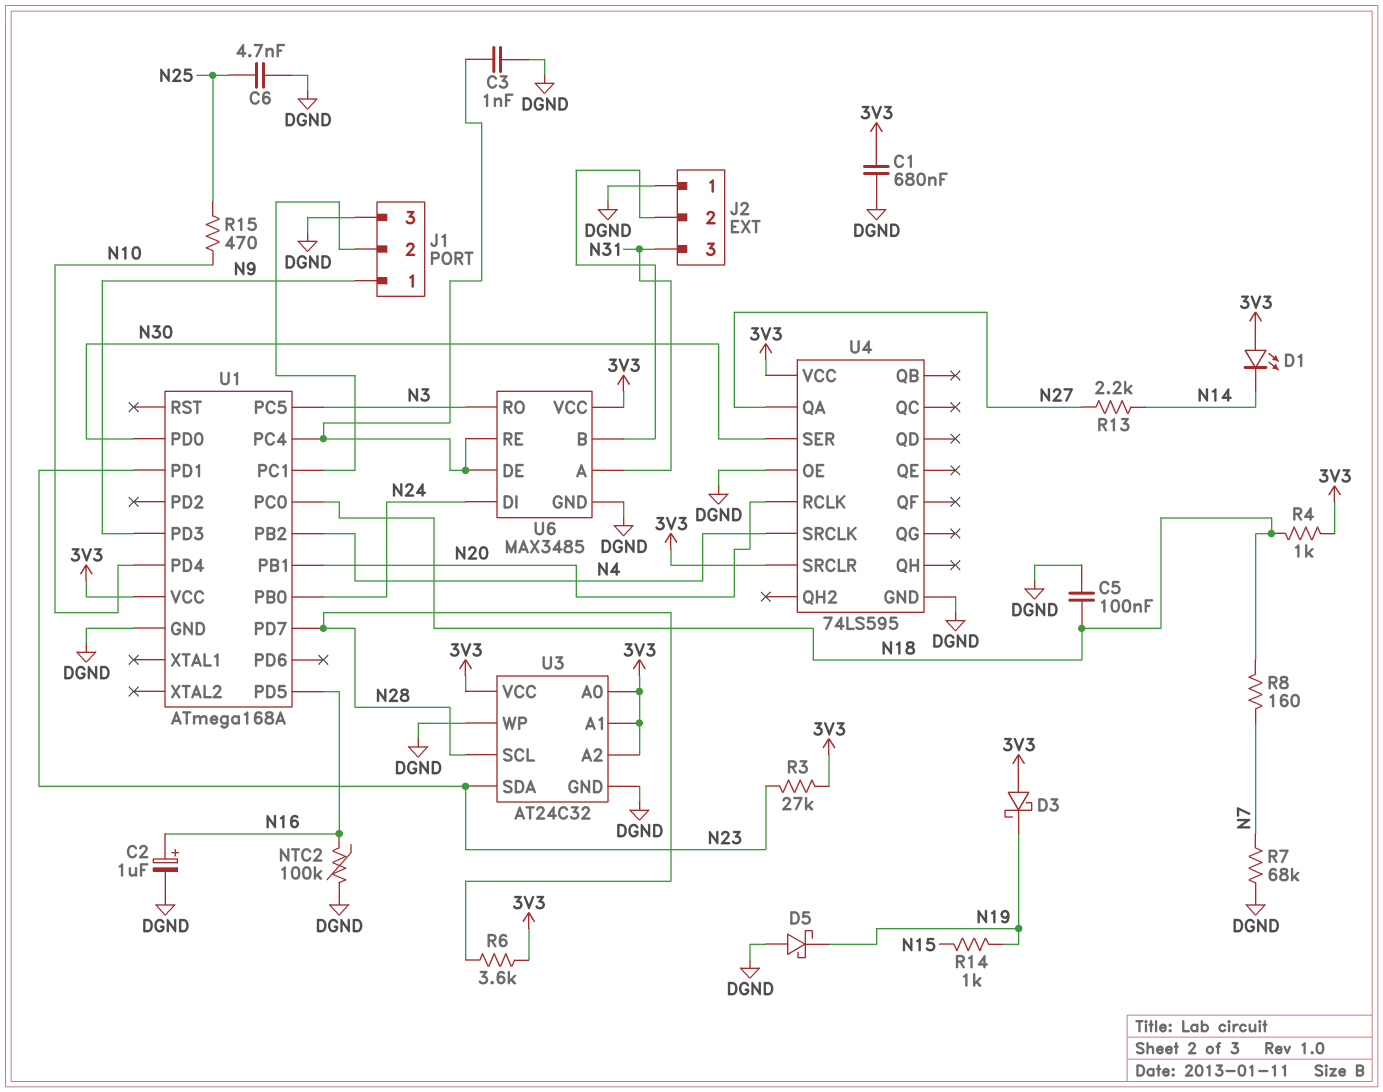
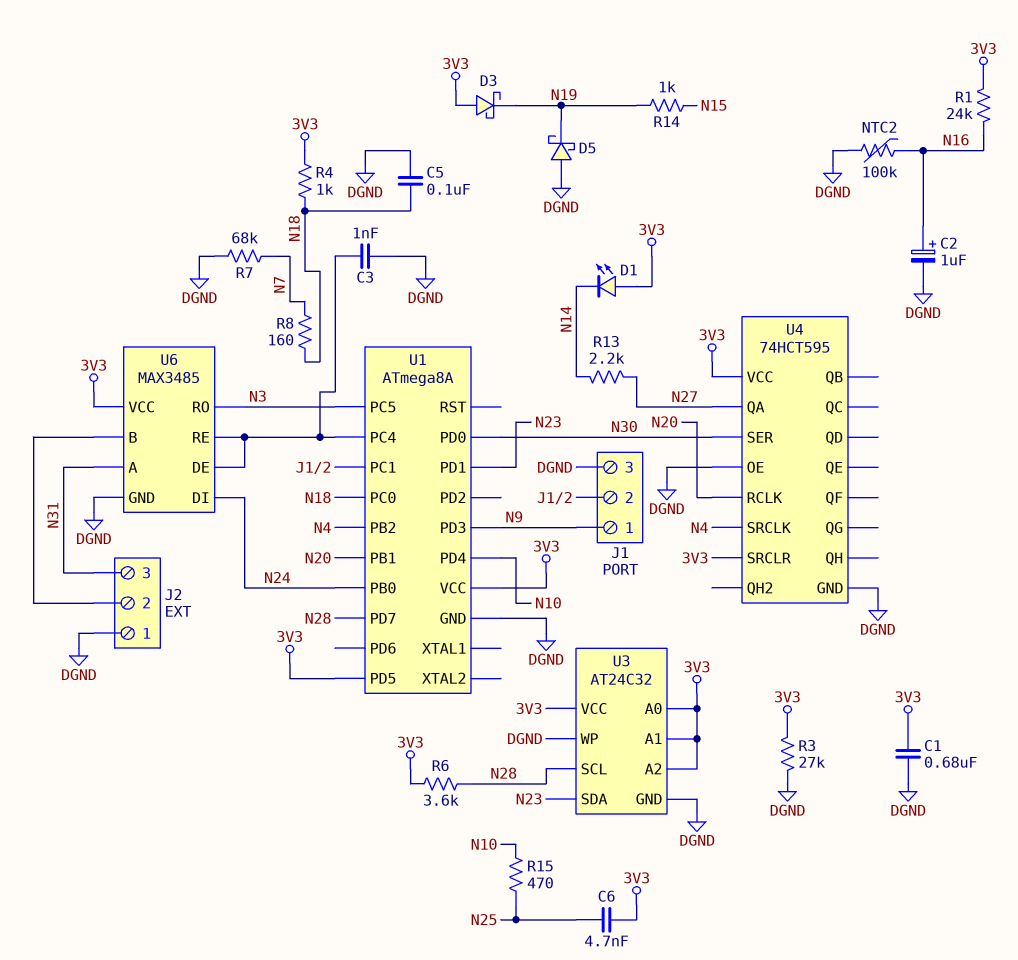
C6: 4.7nF (DGND, N25) -> 4.7nF (3V3, N25)
R1: none -> 24k (3V3, N16)
R3: 27k (3V3, N23) -> 27k (3V3, DGND)
U1: ATmega168A -> ATmega8A
U1 pin PD5: N16 -> 3V3
U4: 74LS595 -> 74HCT595

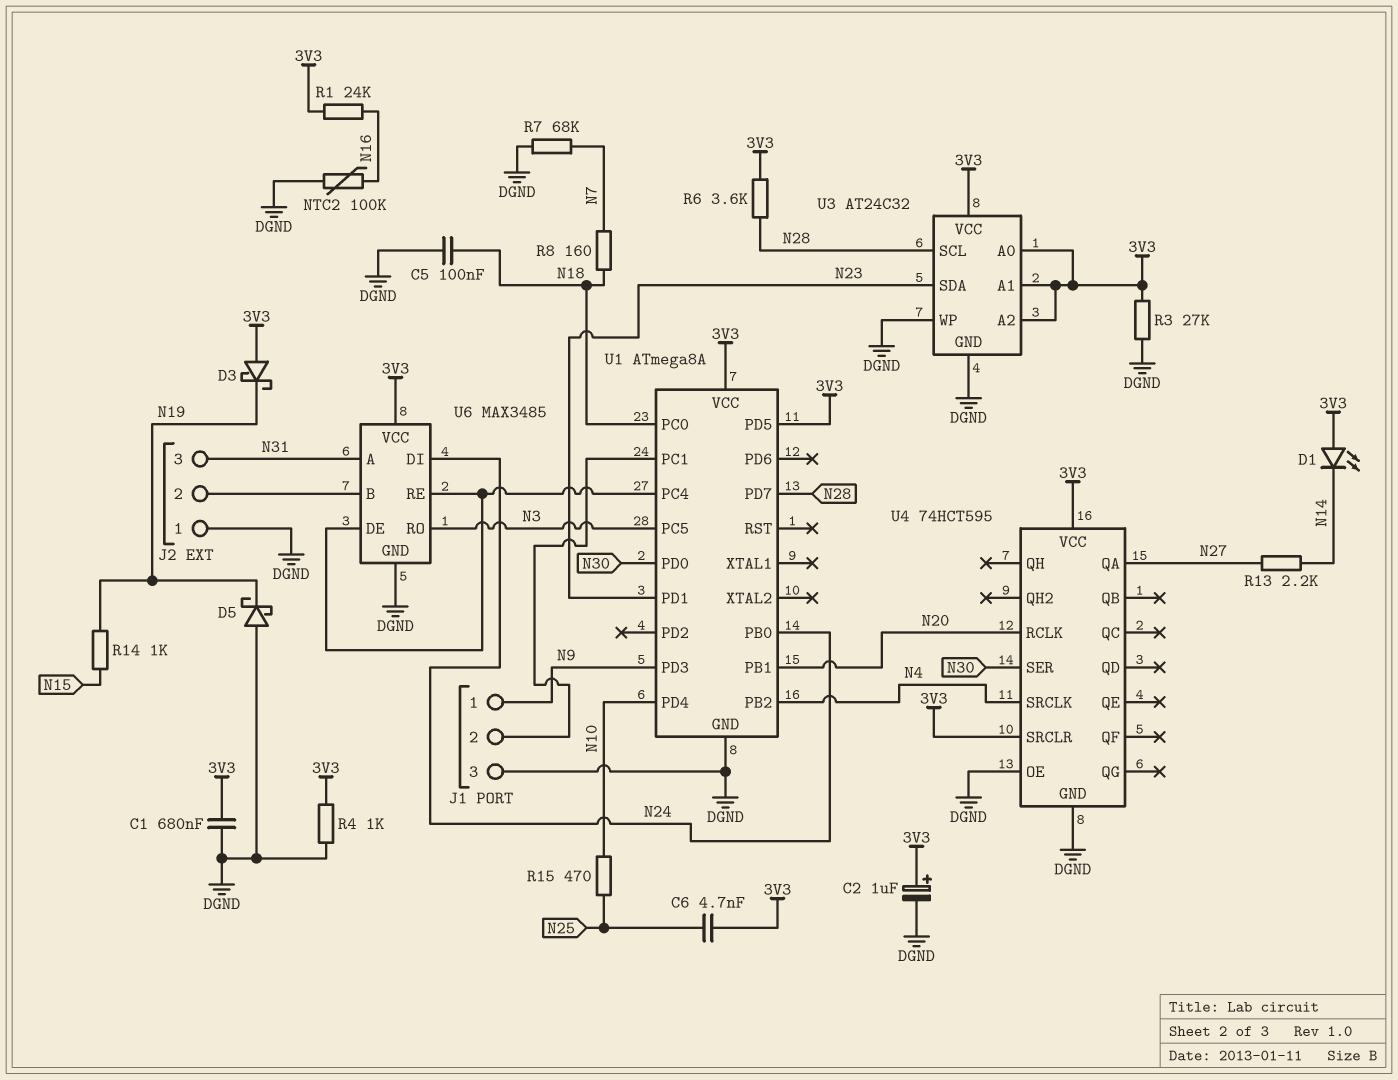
C2: 1uF (plus N16, minus DGND) -> 1uF (plus 3V3, minus DGND)
C3: 1nF (DGND, U1/PC4) -> none
R4: 1k (3V3, N18) -> 1k (3V3, DGND)

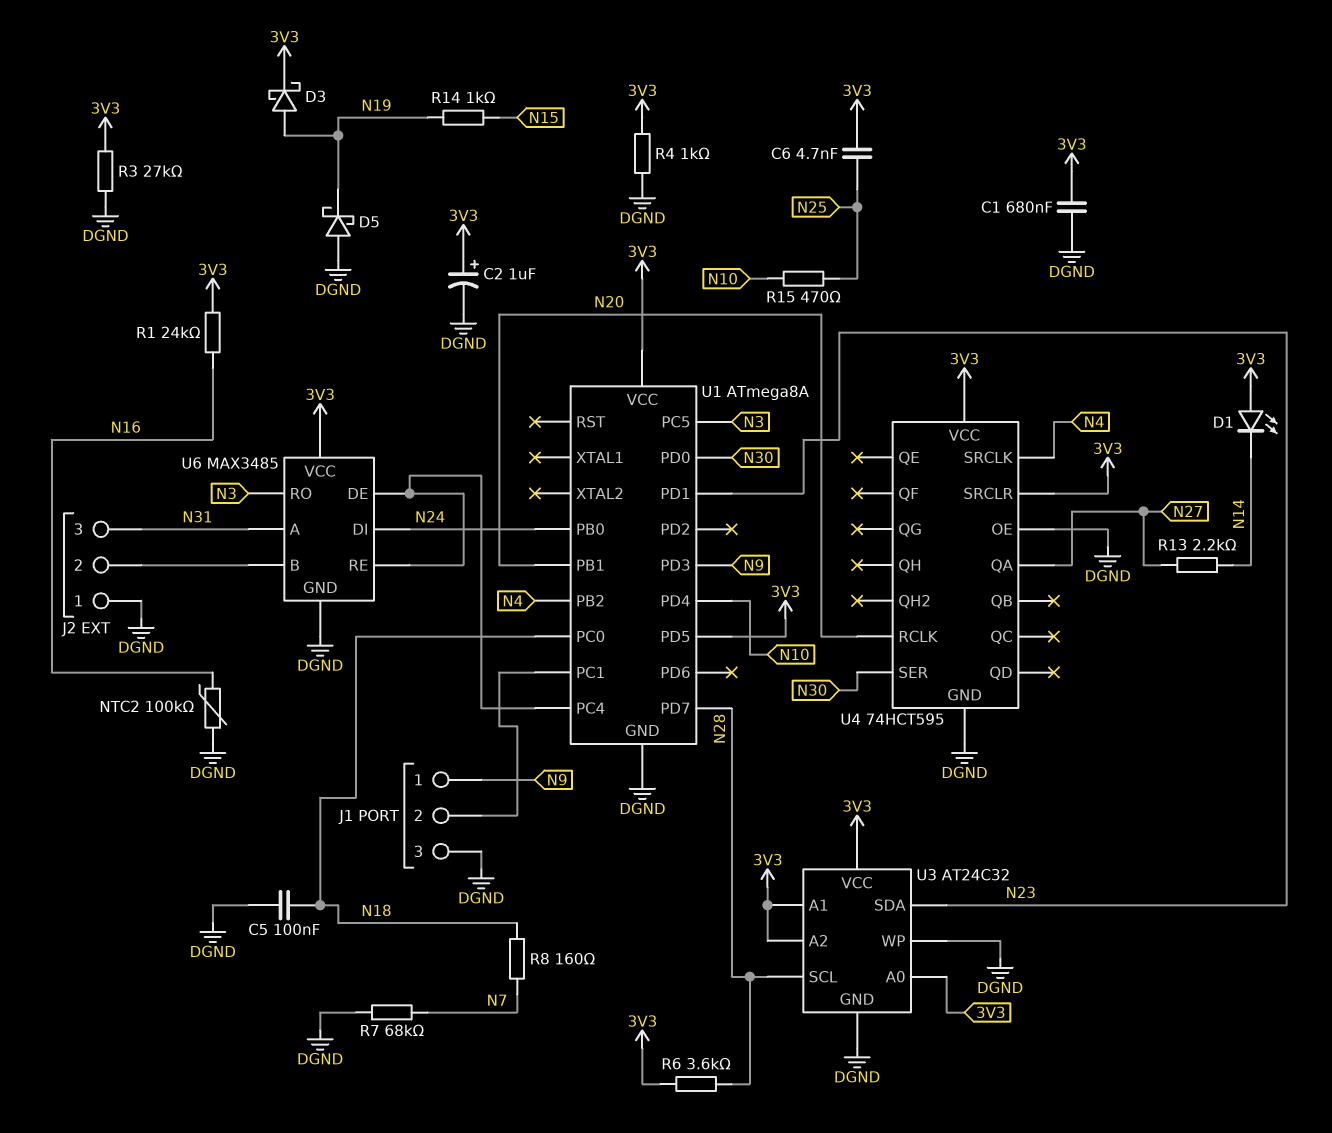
D3: schottky (A 3V3, K N19) -> schottky (A N19, K 3V3)

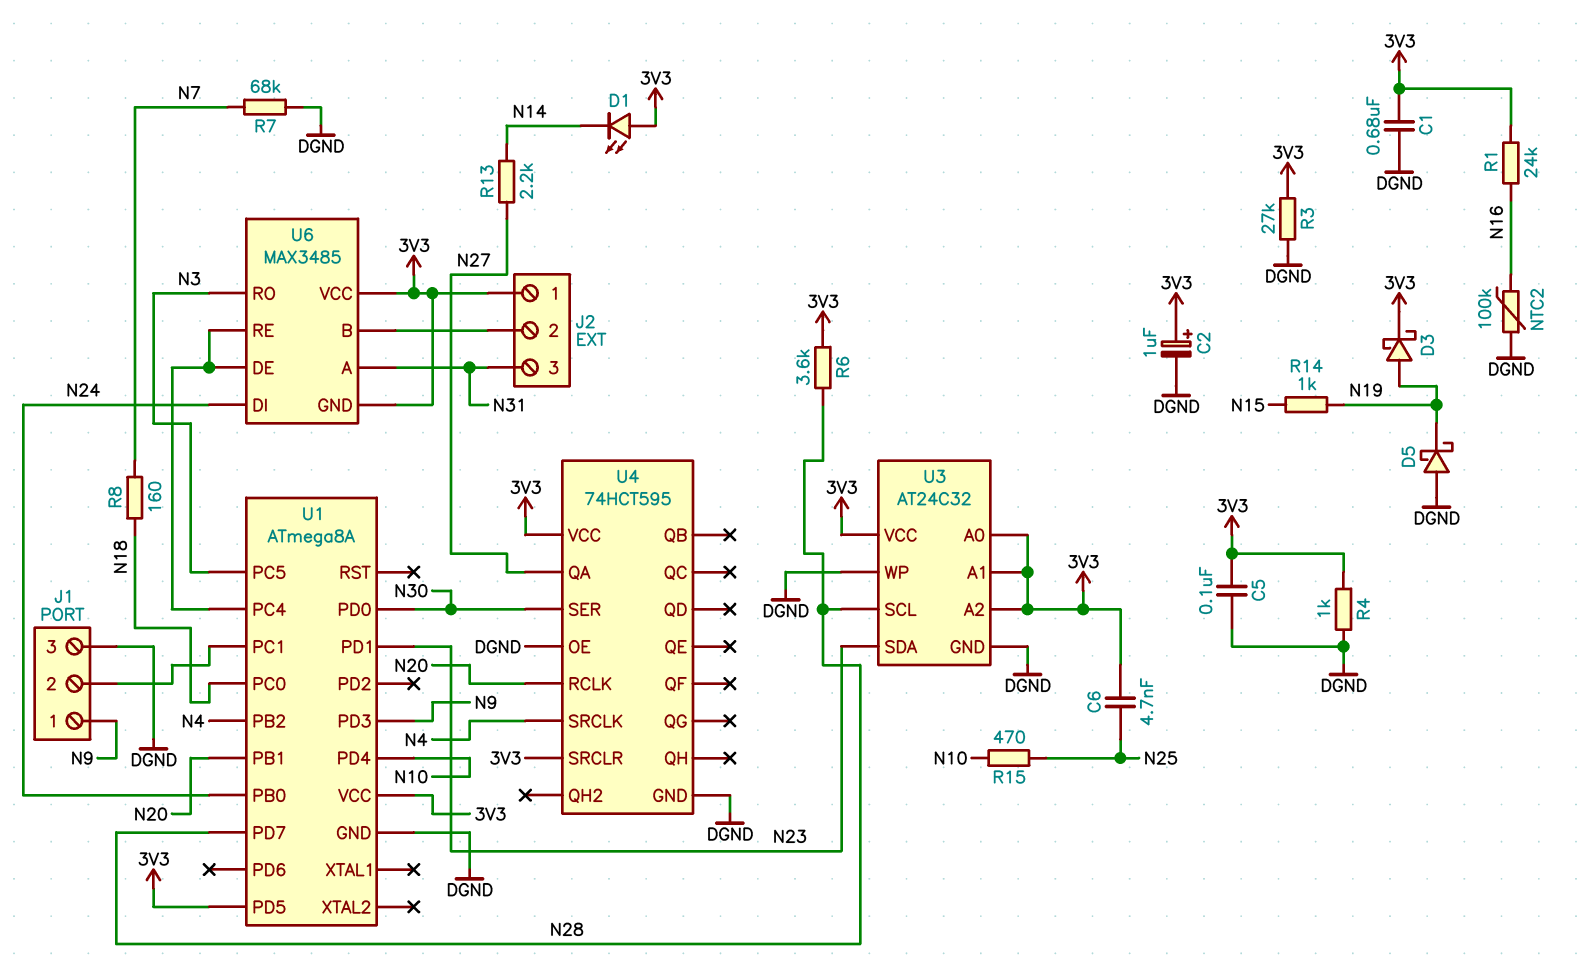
C5: 100nF (DGND, N18) -> 100nF (3V3, DGND)
J2 pin 1: DGND -> 3V3
U6 pin GND: DGND -> 3V3

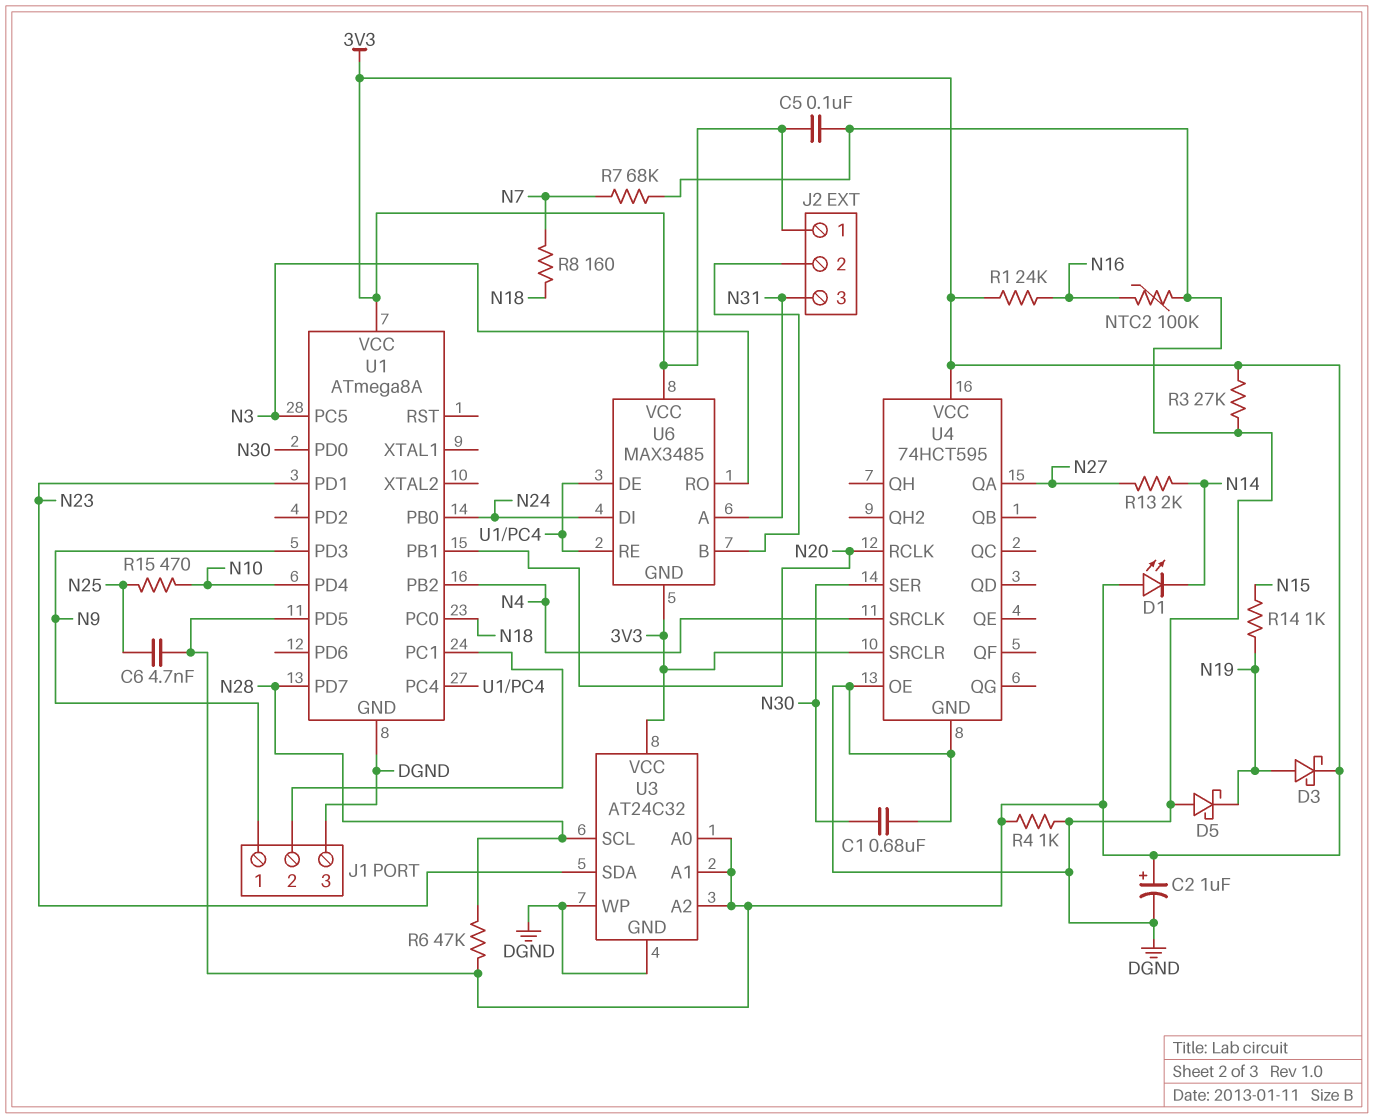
C1: 680nF (3V3, DGND) -> 680nF (DGND, N30)
R6: 3.6k (3V3, N28) -> 47k (3V3, N28)
R13: 2.2k (N14, N27) -> 2k (N14, N27)

